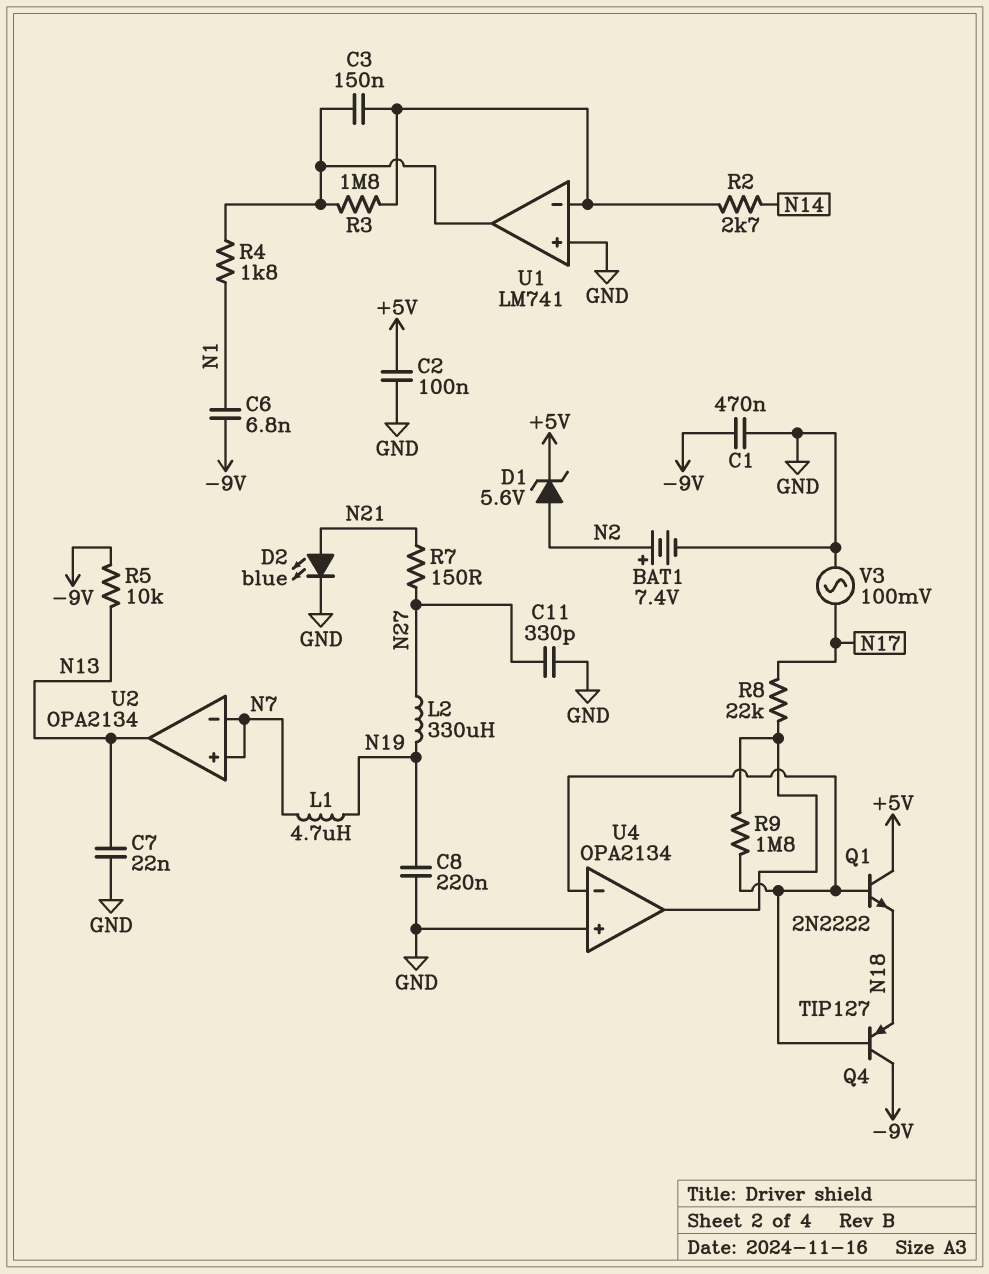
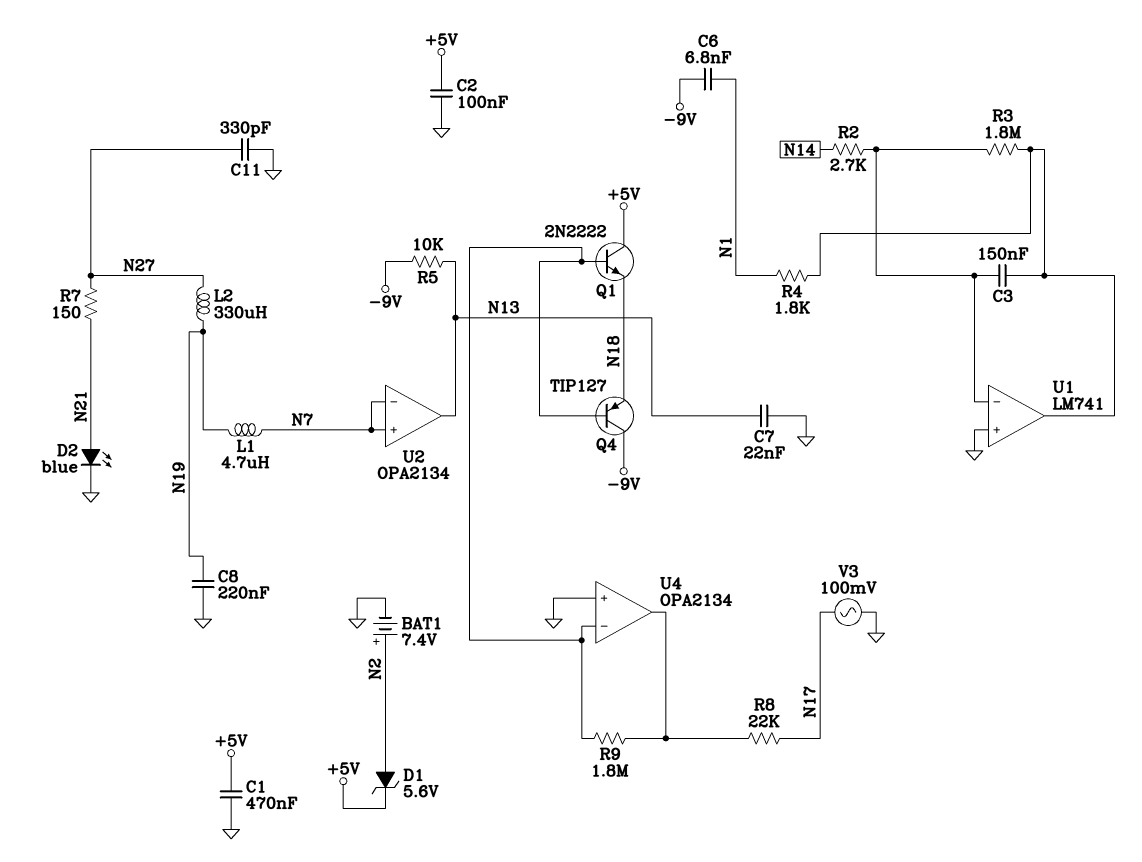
C1: 470nF (-9V, GND) -> 470nF (+5V, GND)

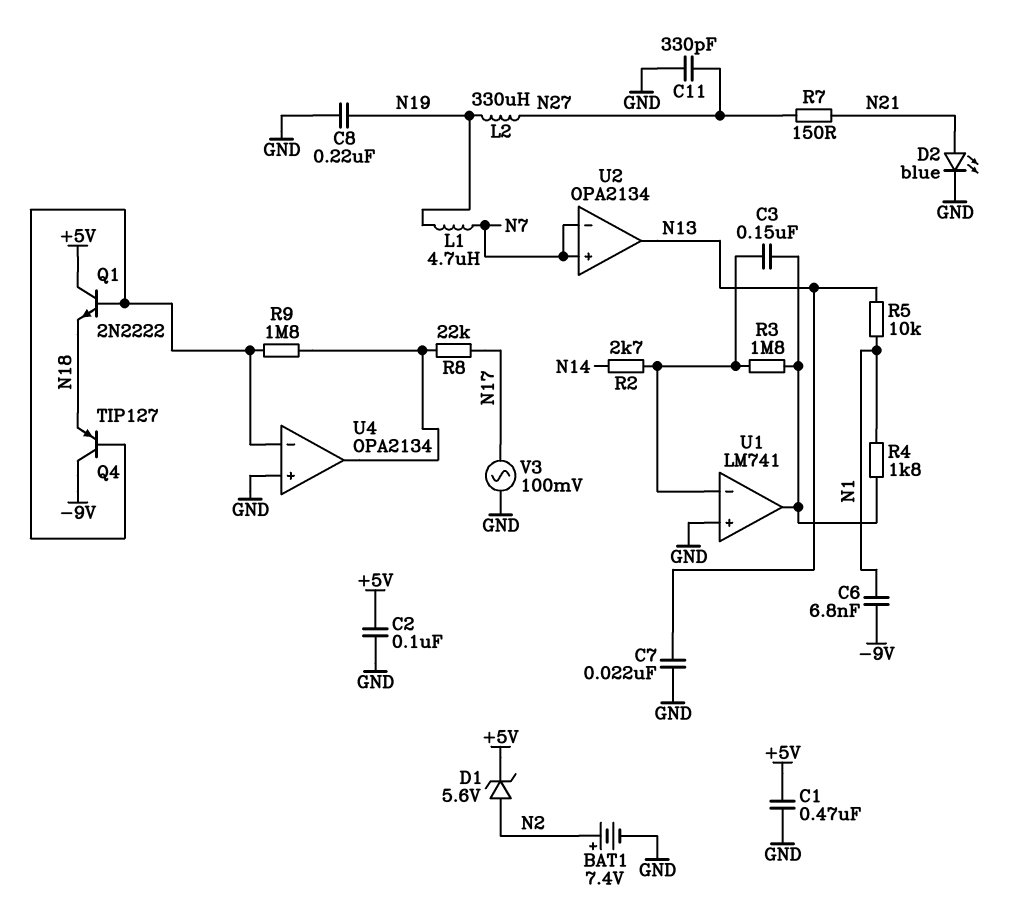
R5: 10k (-9V, N13) -> 10k (N1, N13)

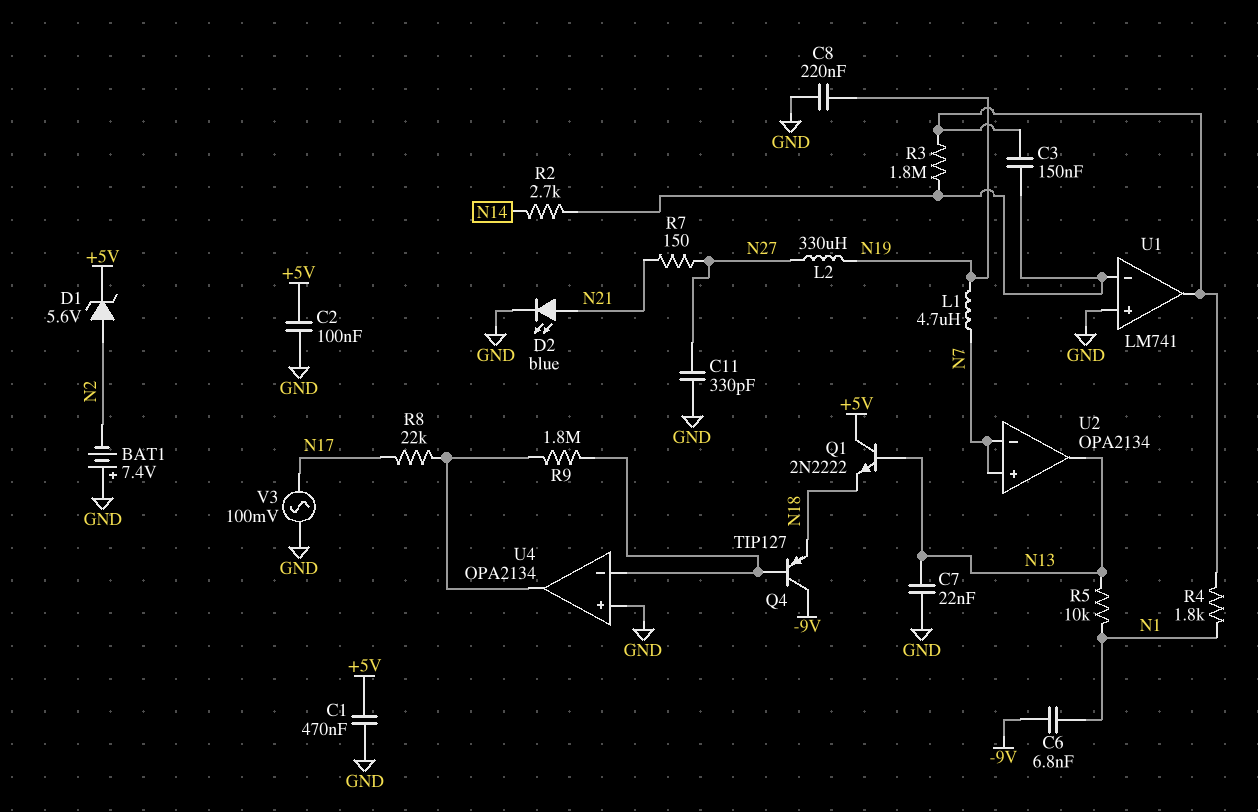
BAT1: 7.4V (plus N2, minus GND) -> 7.4V (plus GND, minus N2)
Q1: NPN 2N2222 (B U4/in-, C +5V, E N18) -> NPN 2N2222 (B N13, C +5V, E N18)

